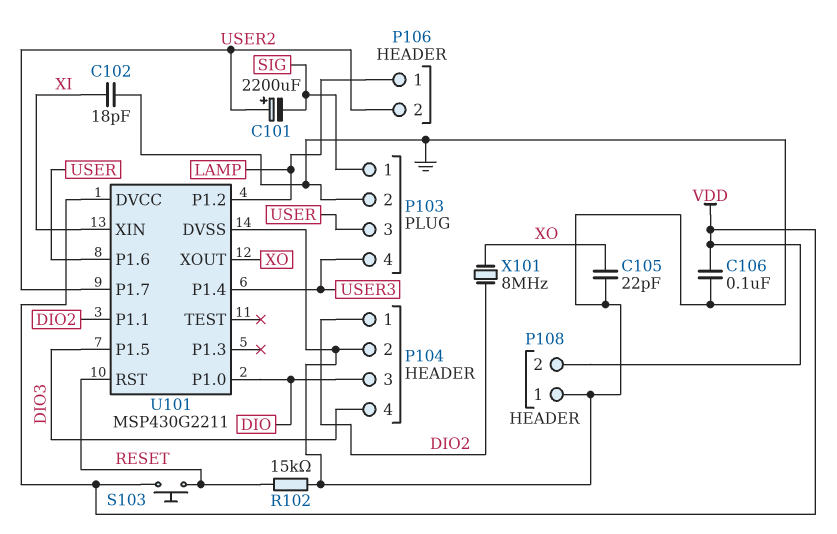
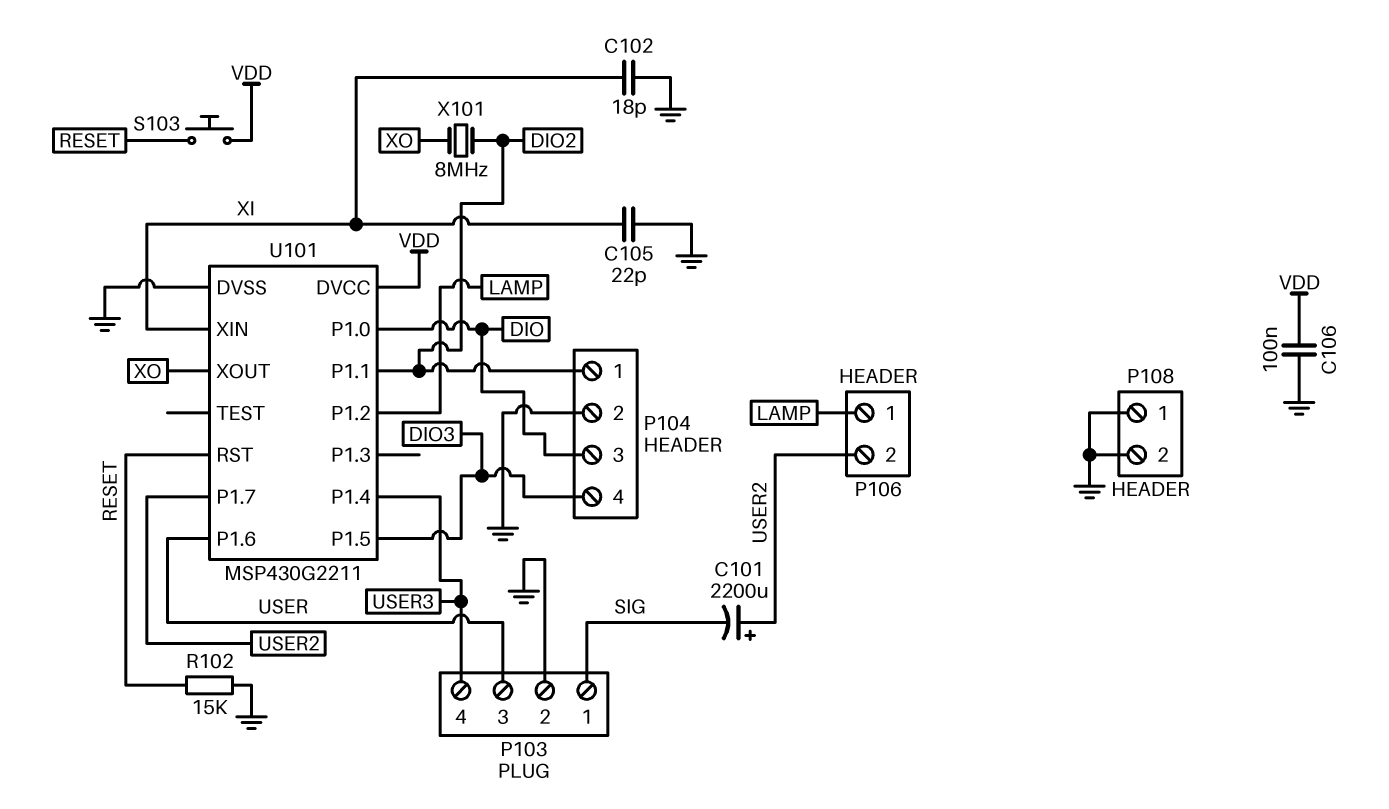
C105: 22pF (GND, XO) -> 22pF (GND, XI)
P108 pin 2: VDD -> GND

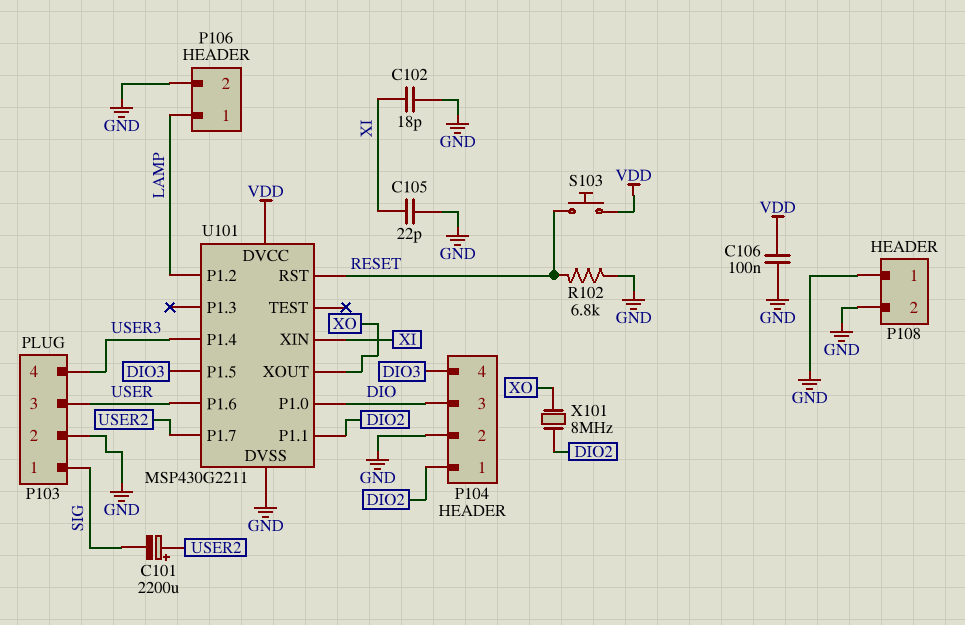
P106 pin 2: USER2 -> GND
R102: 15k (GND, RESET) -> 6.8k (GND, RESET)

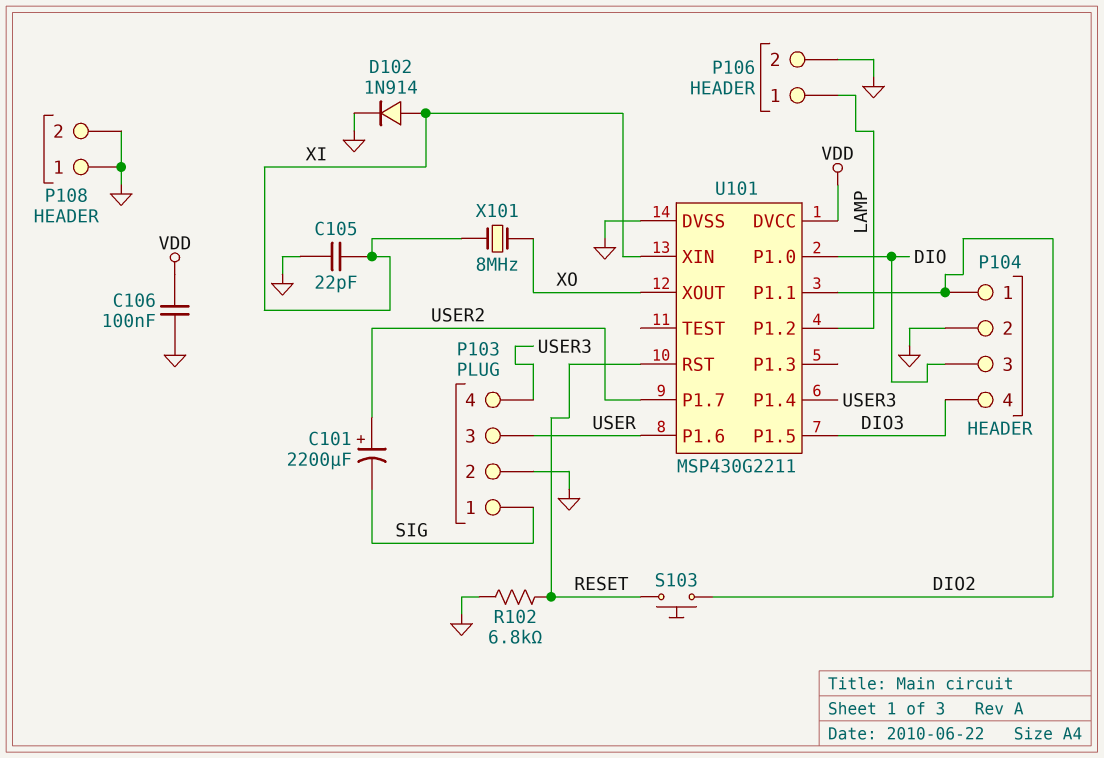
C102: 18pF (GND, XI) -> none
D102: none -> diode 1N914 (A XI, K GND)
S103: button (RESET, VDD) -> button (DIO2, RESET)
X101: 8MHz (DIO2, XO) -> 8MHz (XI, XO)

